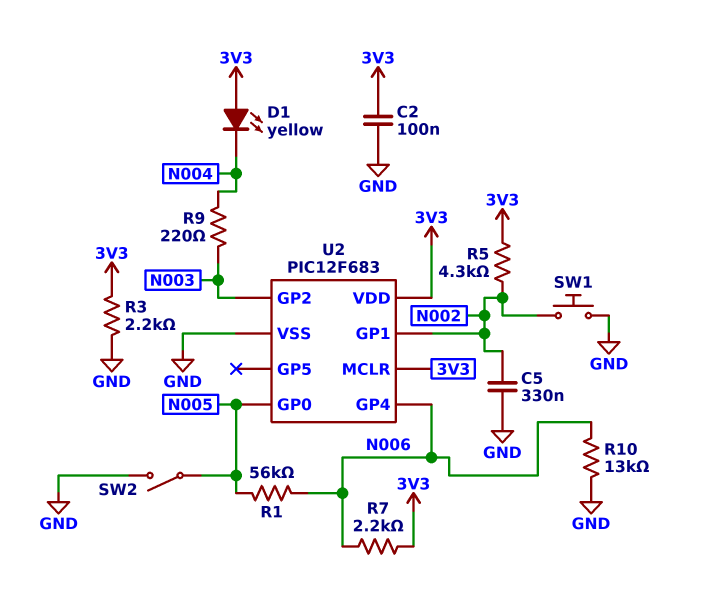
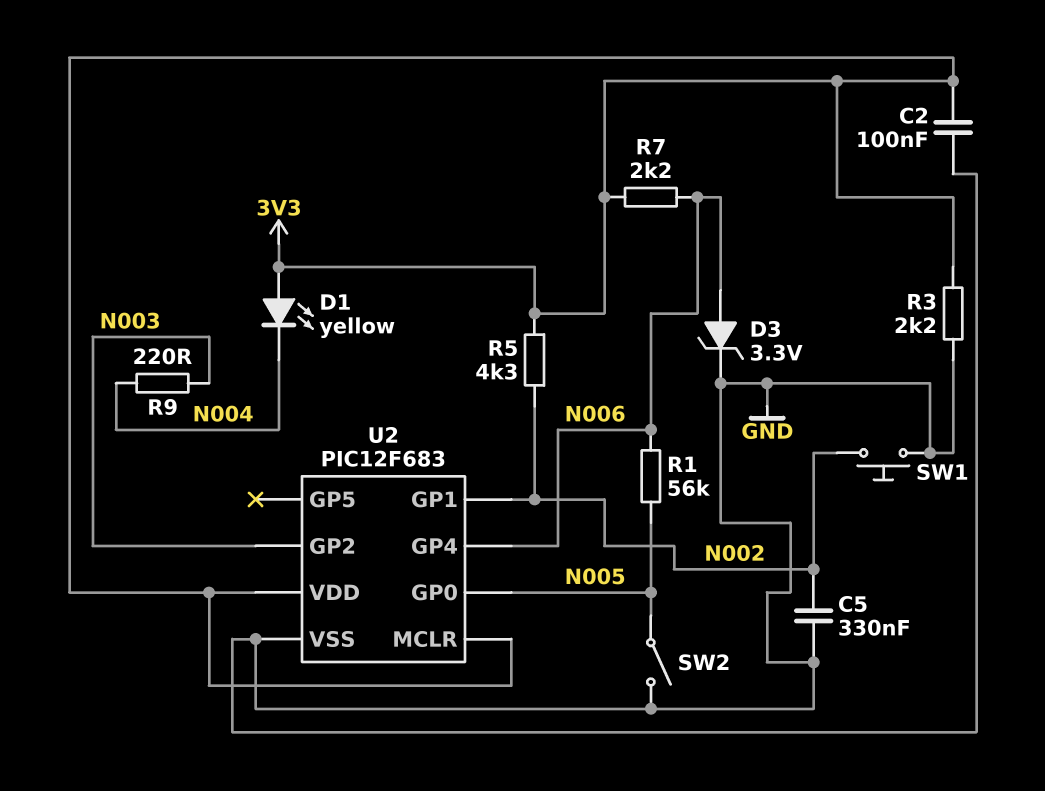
D3: none -> zener 3.3V (A N006, K GND)
R10: 13k (GND, N006) -> none

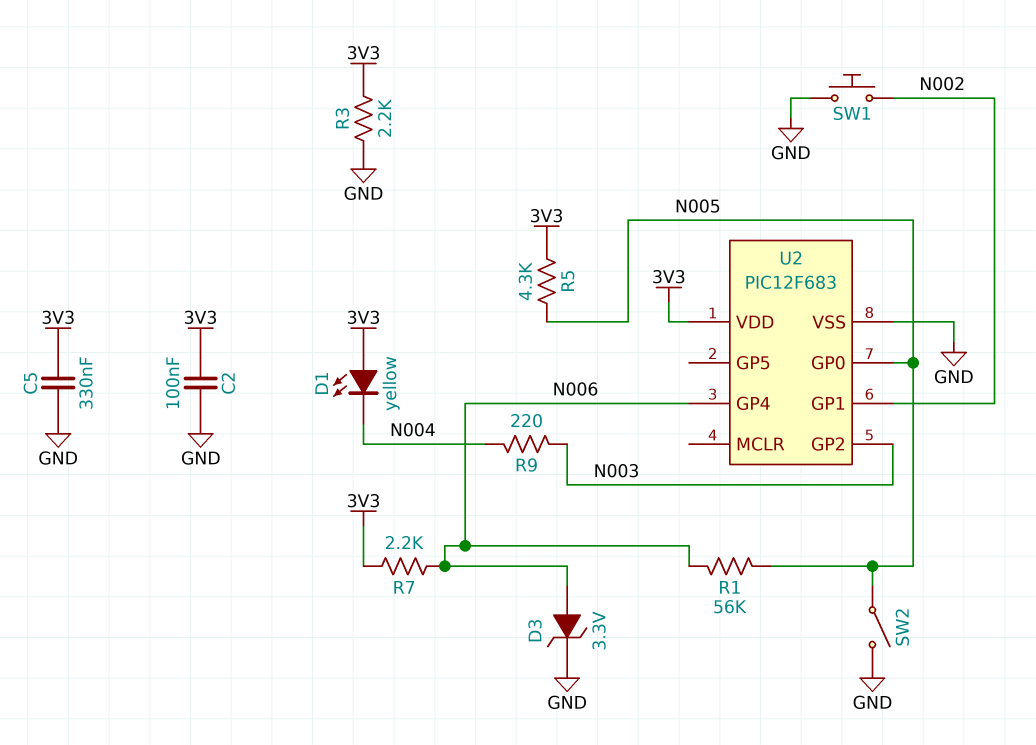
C5: 330nF (GND, N002) -> 330nF (3V3, GND)
R5: 4.3k (3V3, N002) -> 4.3k (3V3, N005)
U2 pin MCLR: 3V3 -> none

